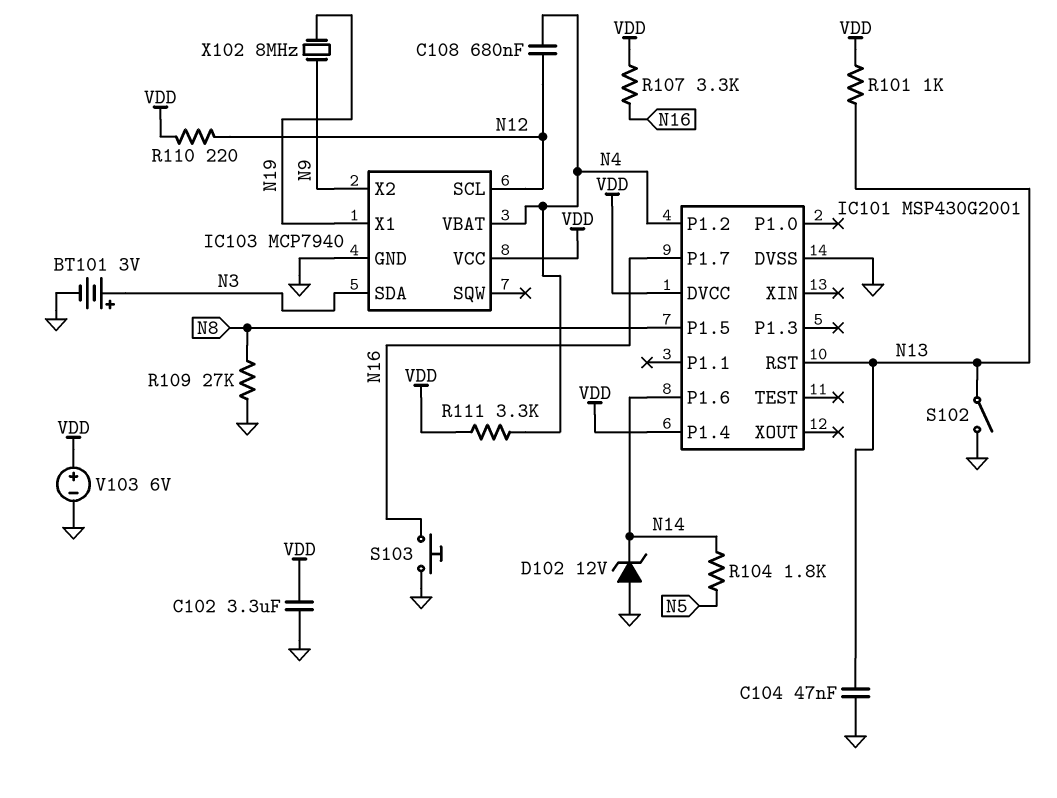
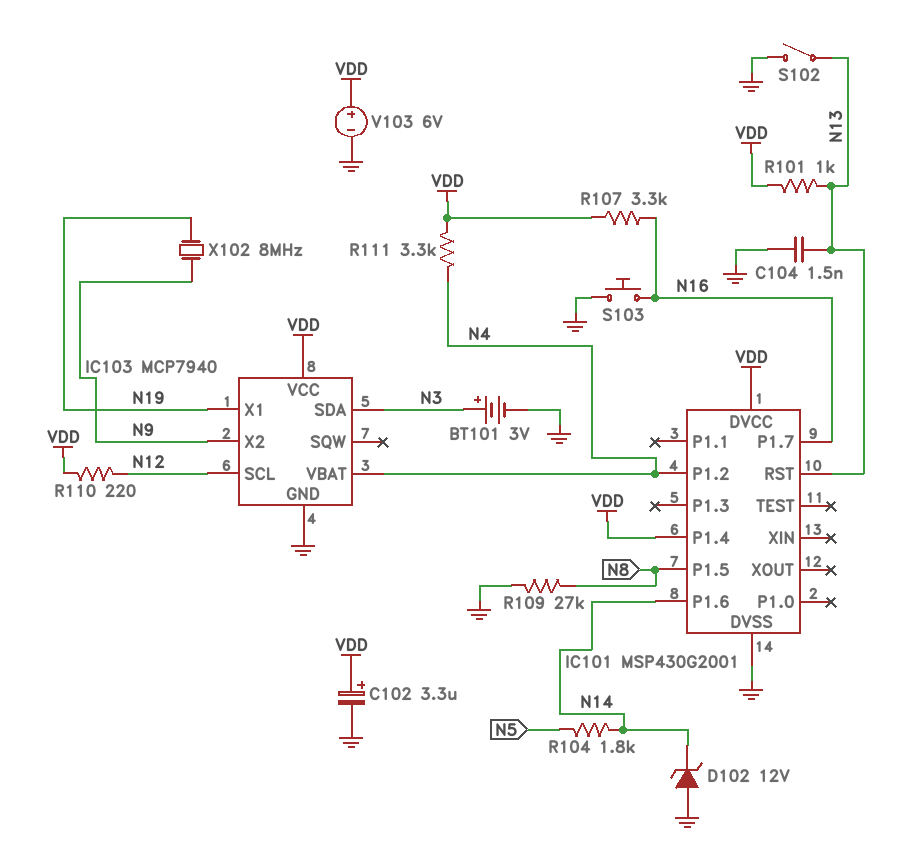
C102: 3.3uF (GND, VDD) -> 3.3uF (plus VDD, minus GND)
C104: 47nF (GND, N13) -> 1.5nF (GND, N13)
C108: 680nF (N4, N12) -> none

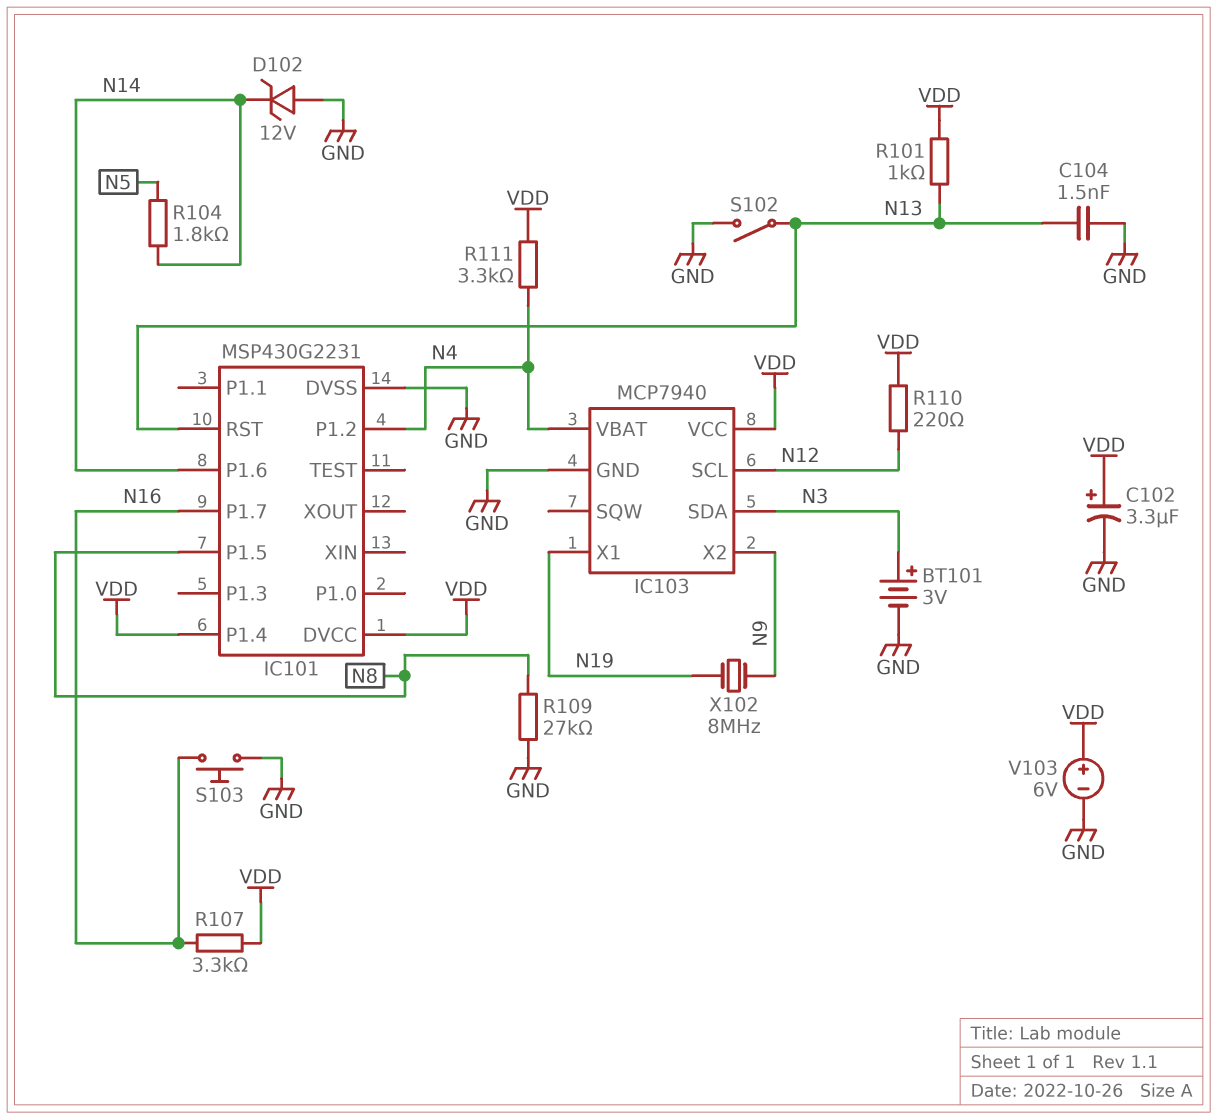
IC101: MSP430G2001 -> MSP430G2231

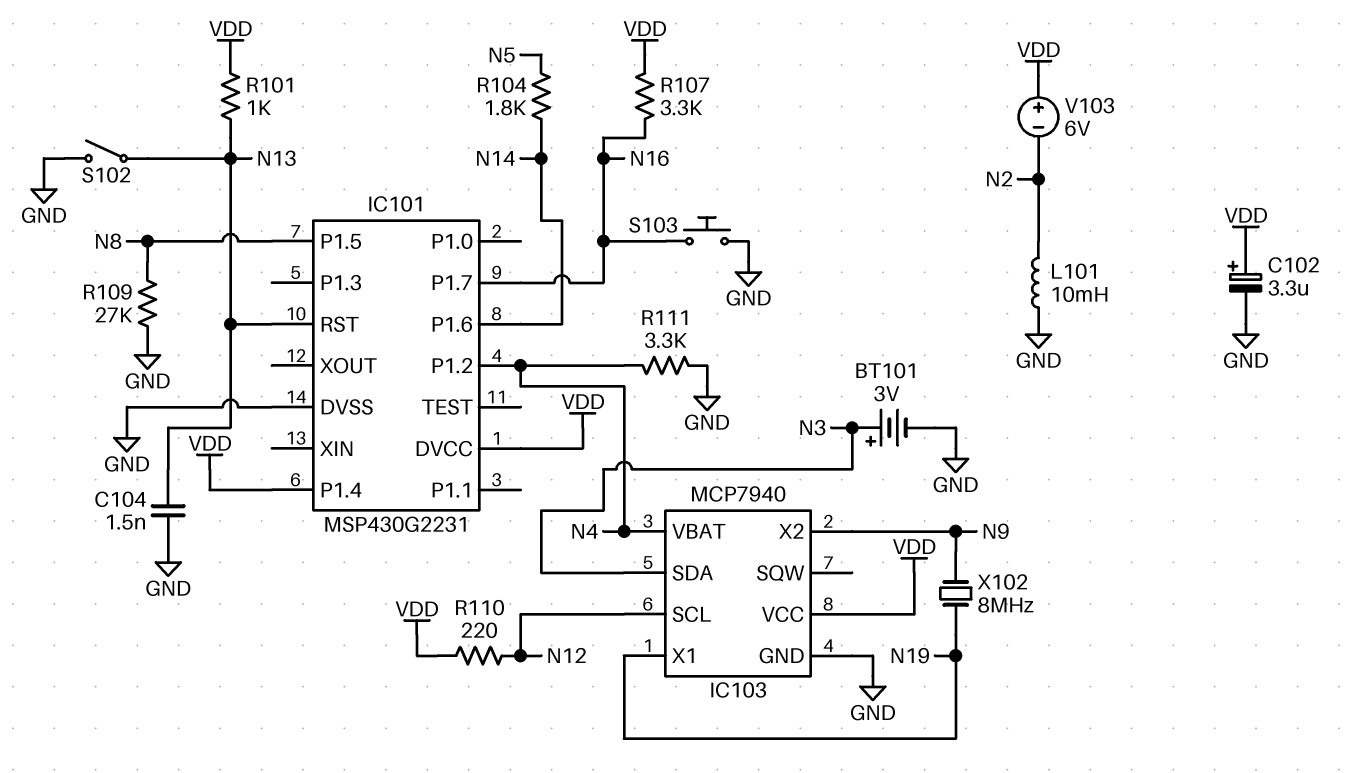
D102: zener 12V (A GND, K N14) -> none
L101: none -> 10mH (GND, N2)
R111: 3.3k (N4, VDD) -> 3.3k (GND, N4)
V103: 6V (plus VDD, minus GND) -> 6V (plus VDD, minus N2)

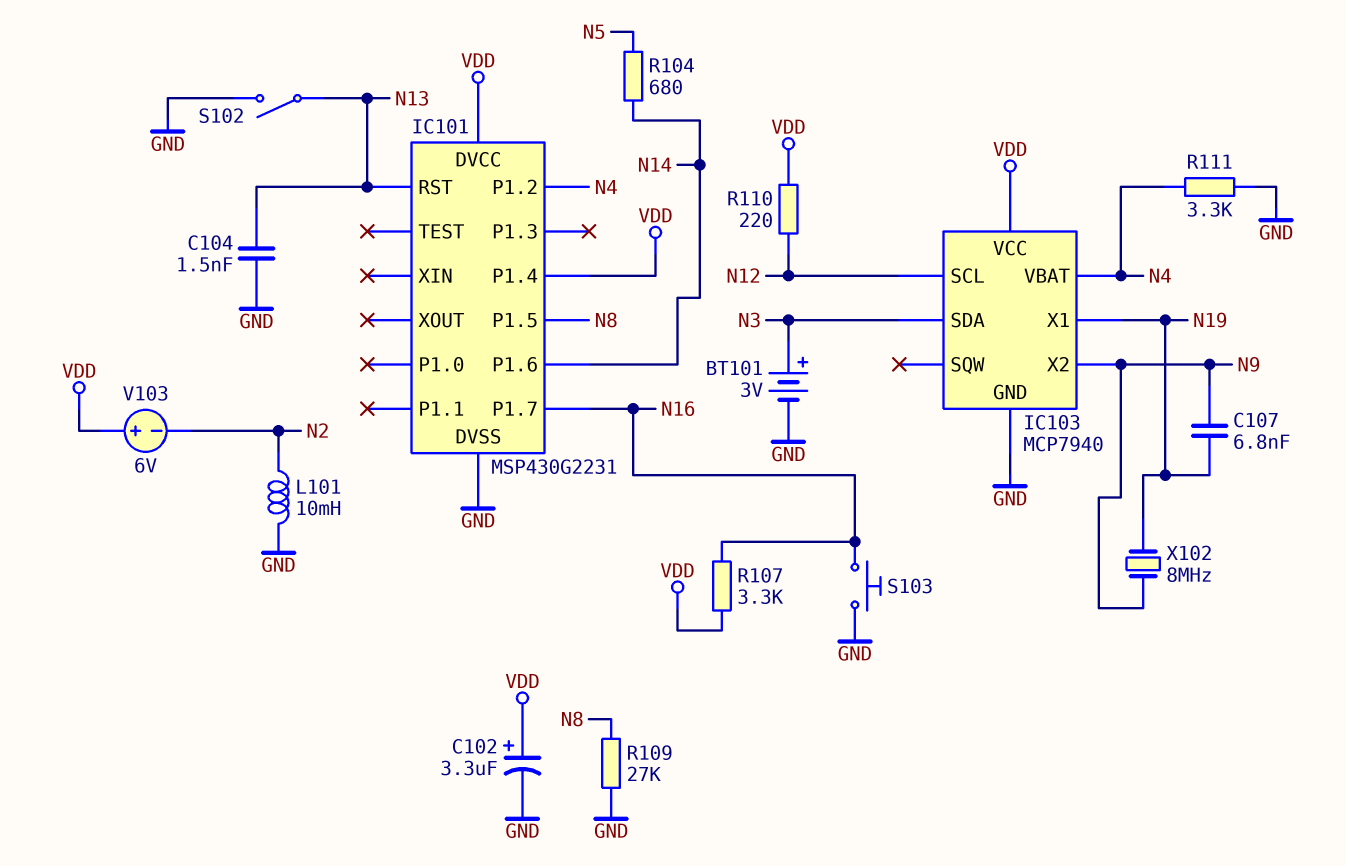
C107: none -> 6.8nF (N9, N19)
R101: 1k (N13, VDD) -> none
R104: 1.8k (N5, N14) -> 680 (N5, N14)

